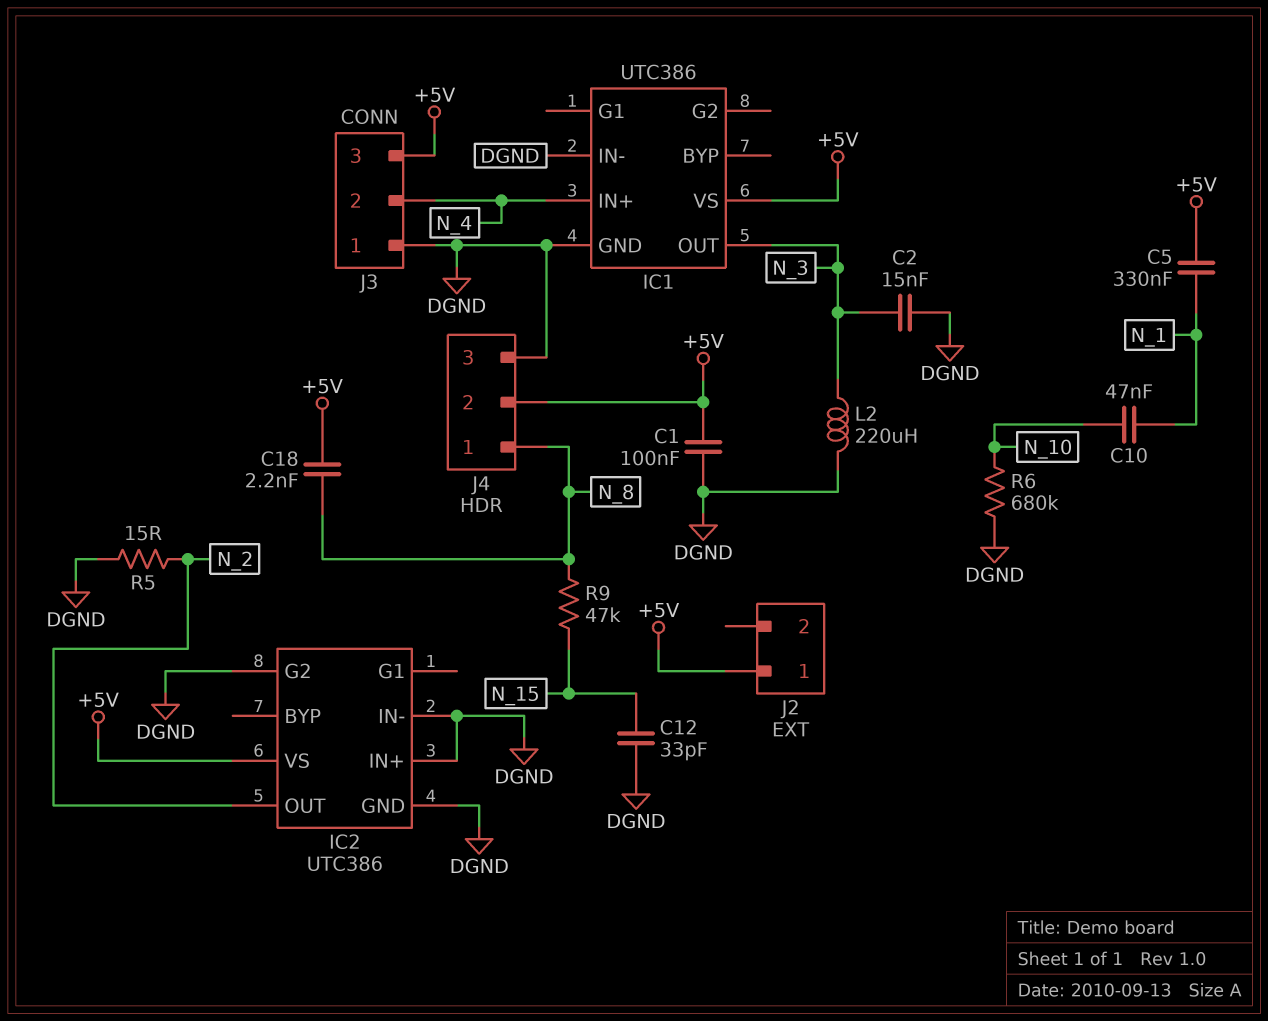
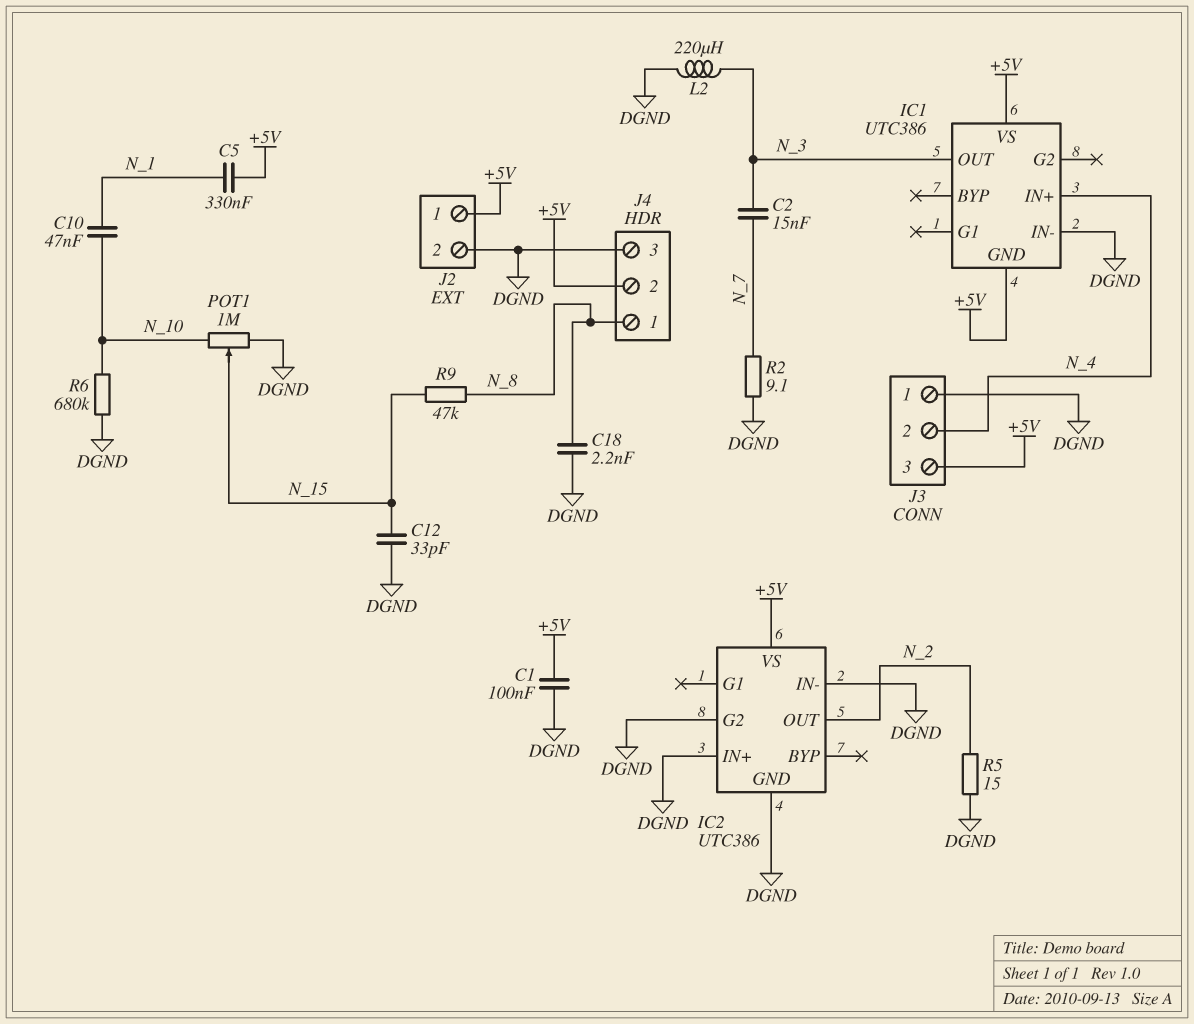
C2: 15nF (DGND, N_3) -> 15nF (N_3, N_7)
C18: 2.2nF (+5V, N_8) -> 2.2nF (DGND, N_8)
IC1 pin GND: DGND -> +5V
J2 pin 2: none -> DGND
POT1: none -> 1M (DGND, N_10, wiper N_15)
R2: none -> 9.1 (DGND, N_7)

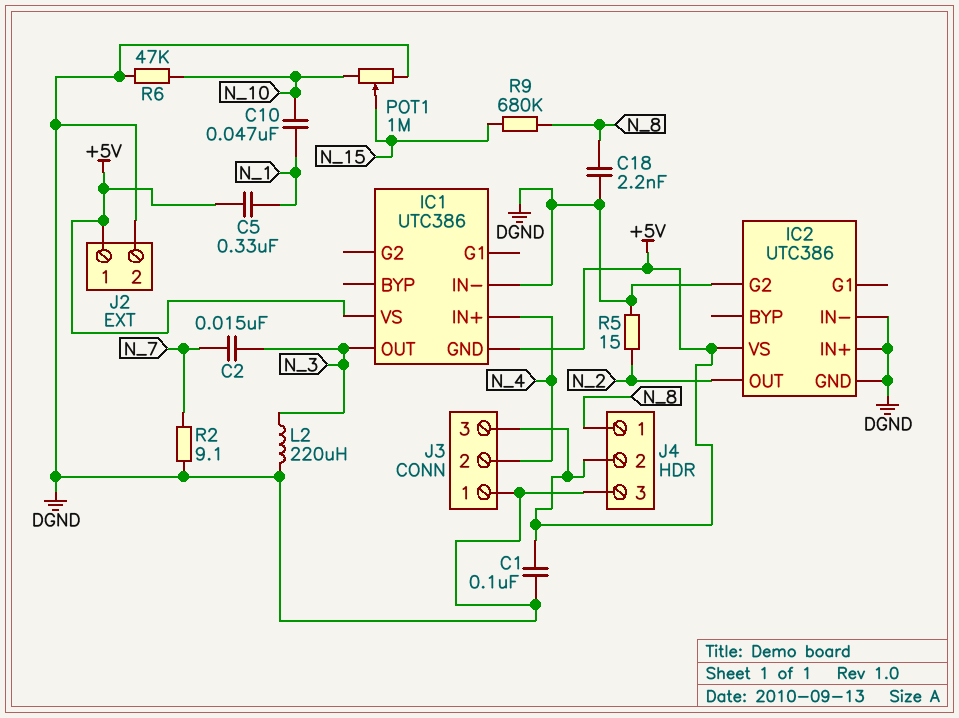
C12: 33pF (DGND, N_15) -> none
R6: 680k (DGND, N_10) -> 47k (DGND, N_10)
R9: 47k (N_8, N_15) -> 680k (N_8, N_15)

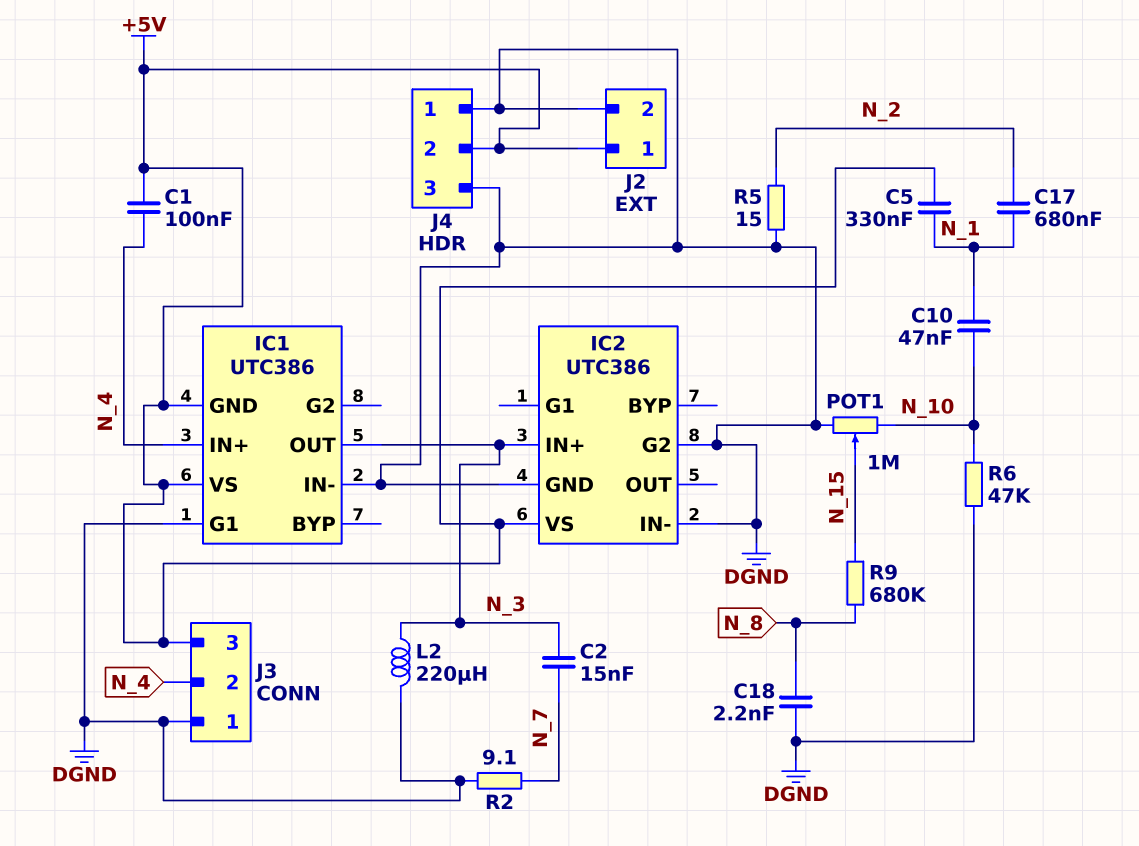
C1: 100nF (+5V, DGND) -> 100nF (+5V, N_4)
C17: none -> 680nF (N_1, N_2)
IC1 pin G1: none -> DGND
IC2 pin IN+: DGND -> N_3
IC2 pin OUT: N_2 -> none
J4 pin 1: N_8 -> DGND

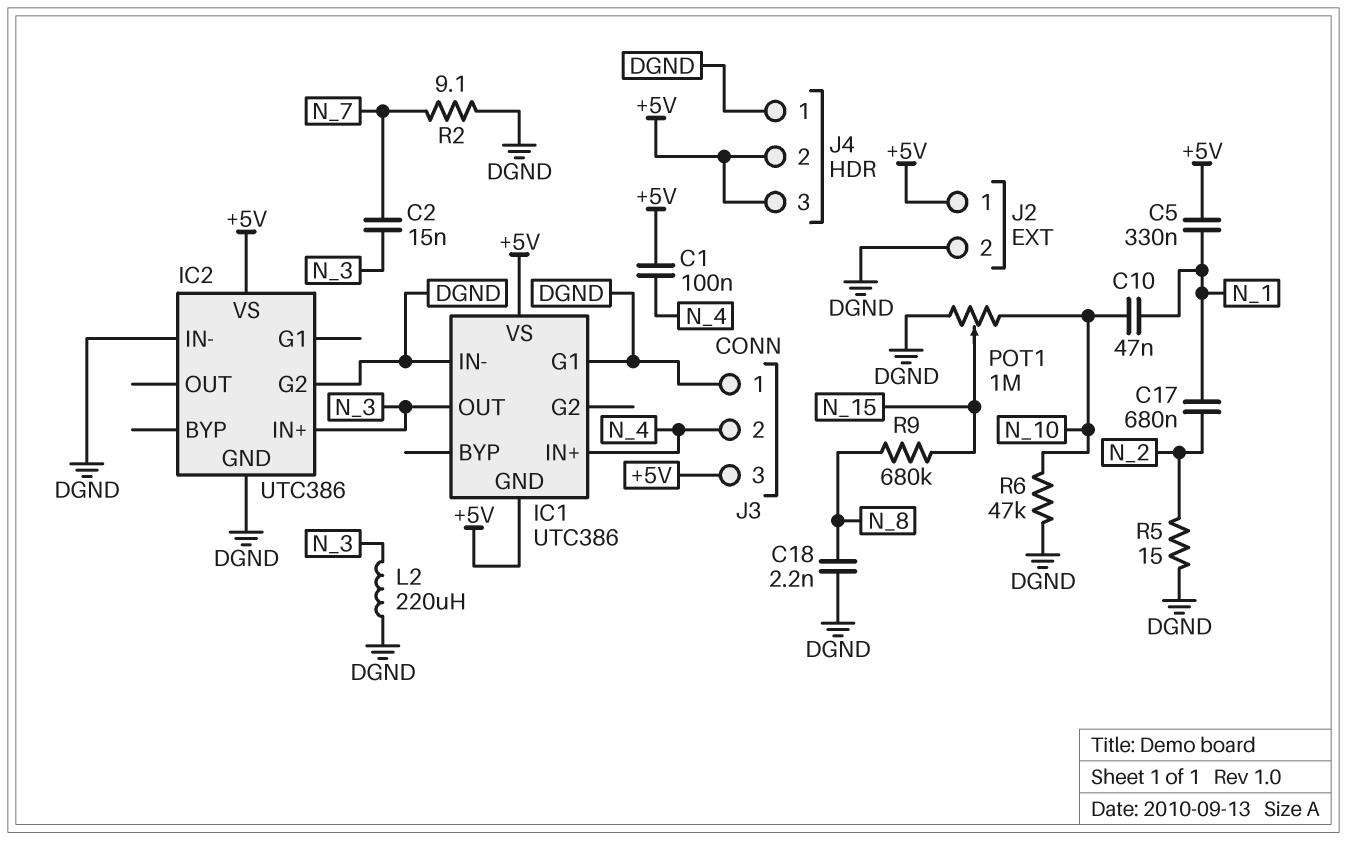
J4 pin 3: DGND -> +5V

